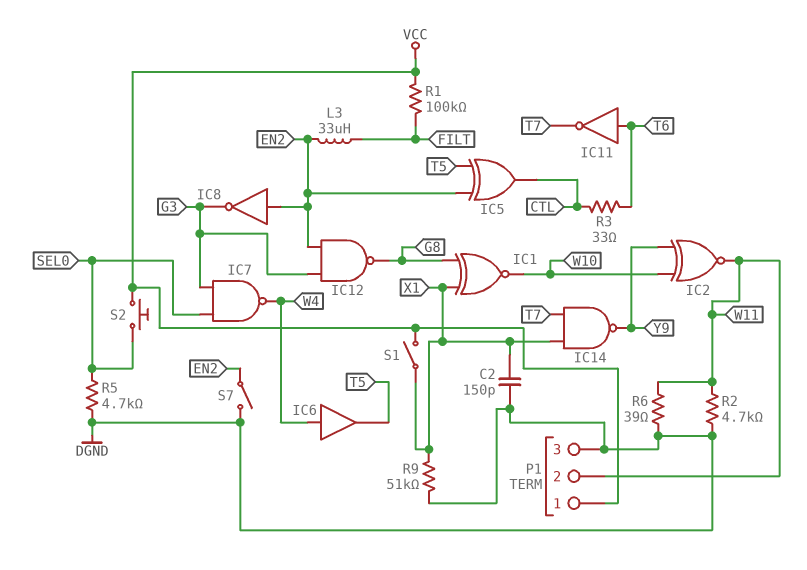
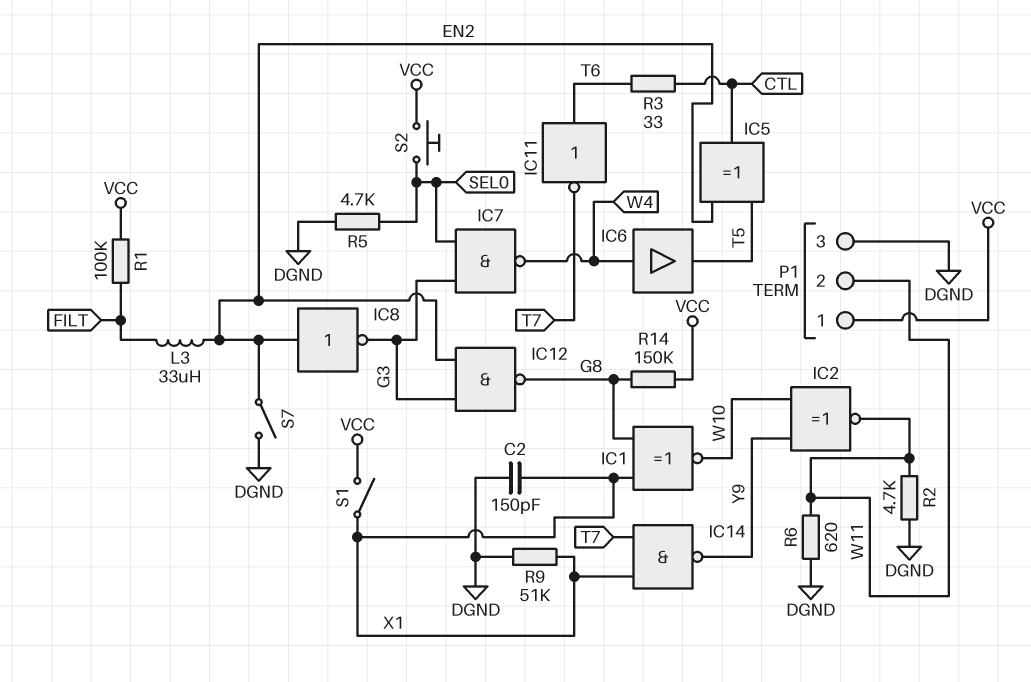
R6: 39 (DGND, W11) -> 620 (DGND, W11)
R14: none -> 150k (G8, VCC)

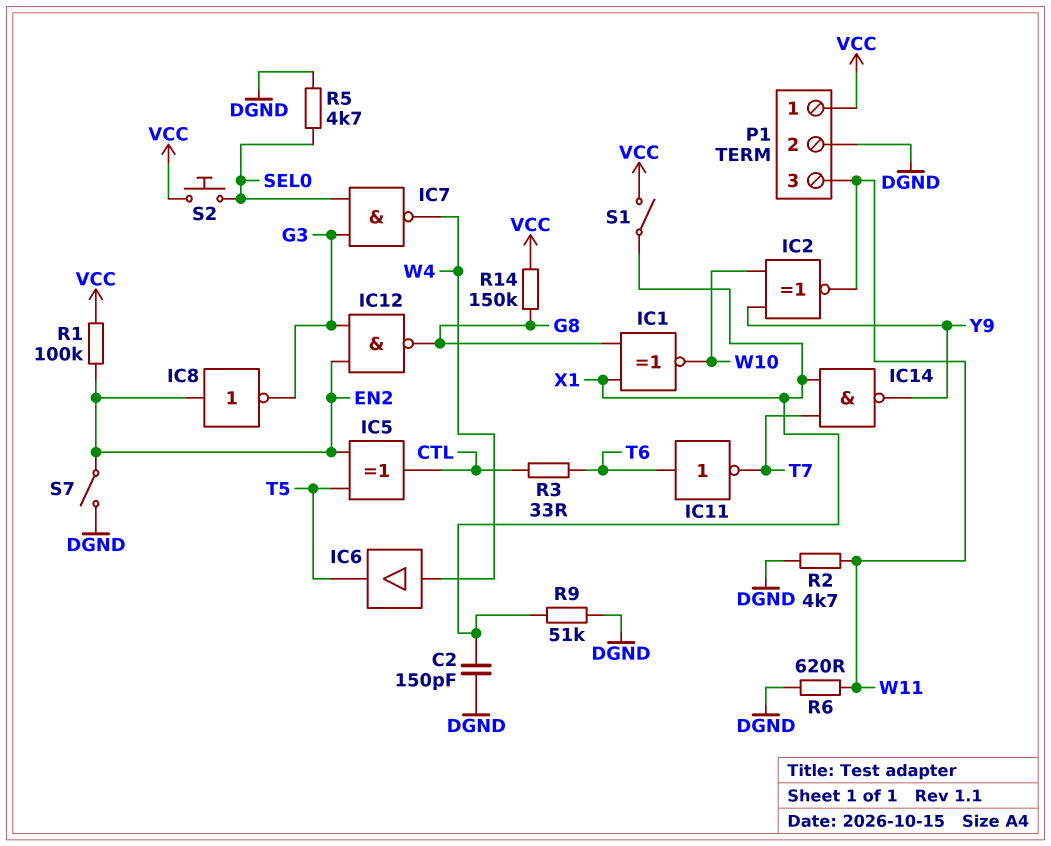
L3: 33uH (EN2, FILT) -> none
P1 pin 2: W11 -> DGND
P1 pin 3: DGND -> W11
R1: 100k (FILT, VCC) -> 100k (EN2, VCC)

